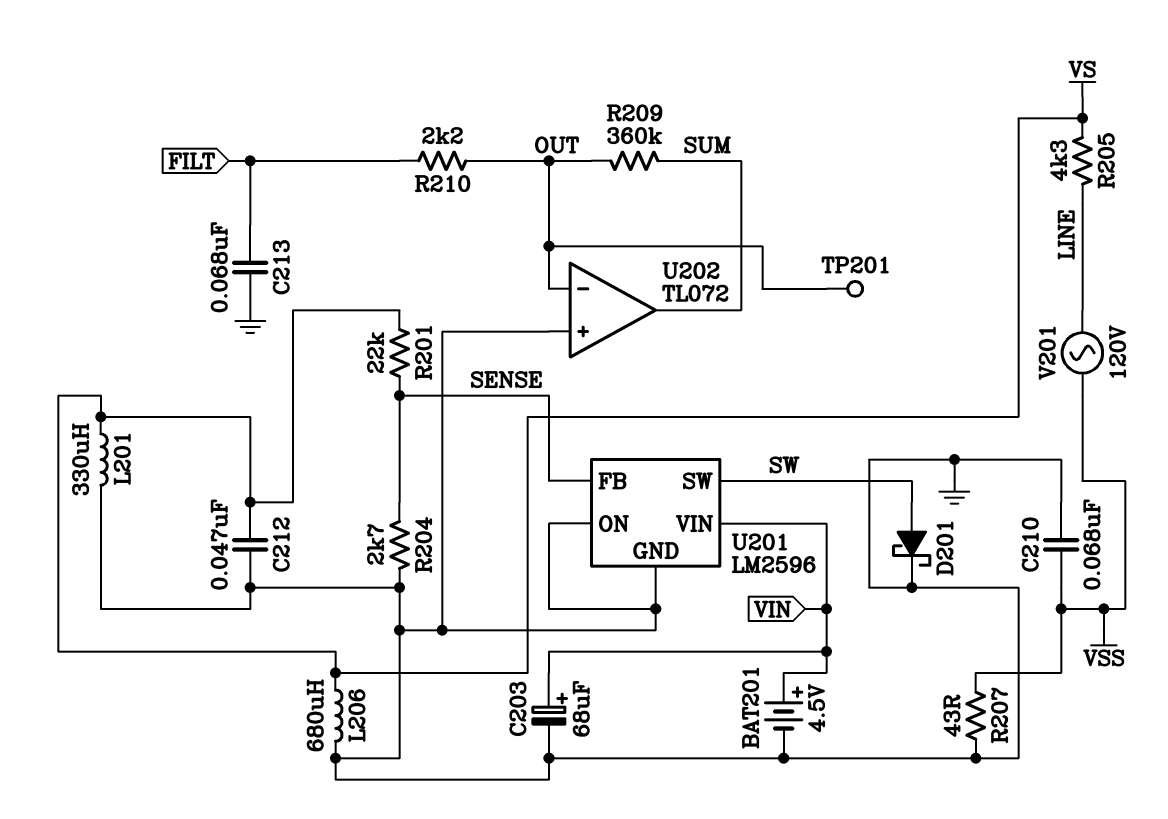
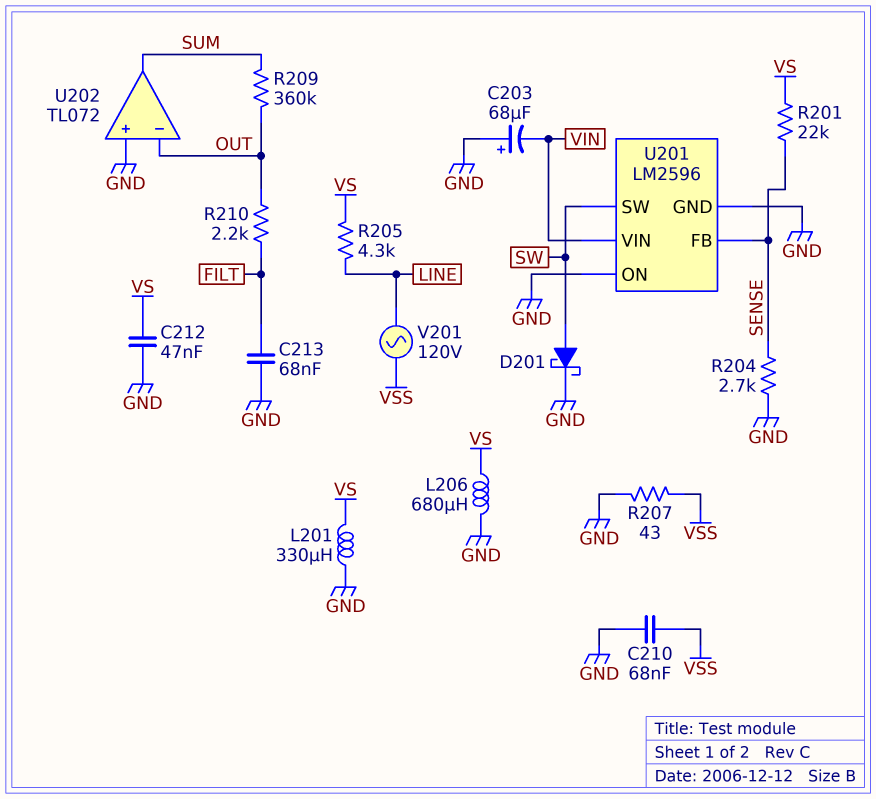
BAT201: 4.5V (plus VIN, minus GND) -> none
C203: 68uF (plus VIN, minus GND) -> 68uF (plus GND, minus VIN)
TP201: test point (OUT) -> none

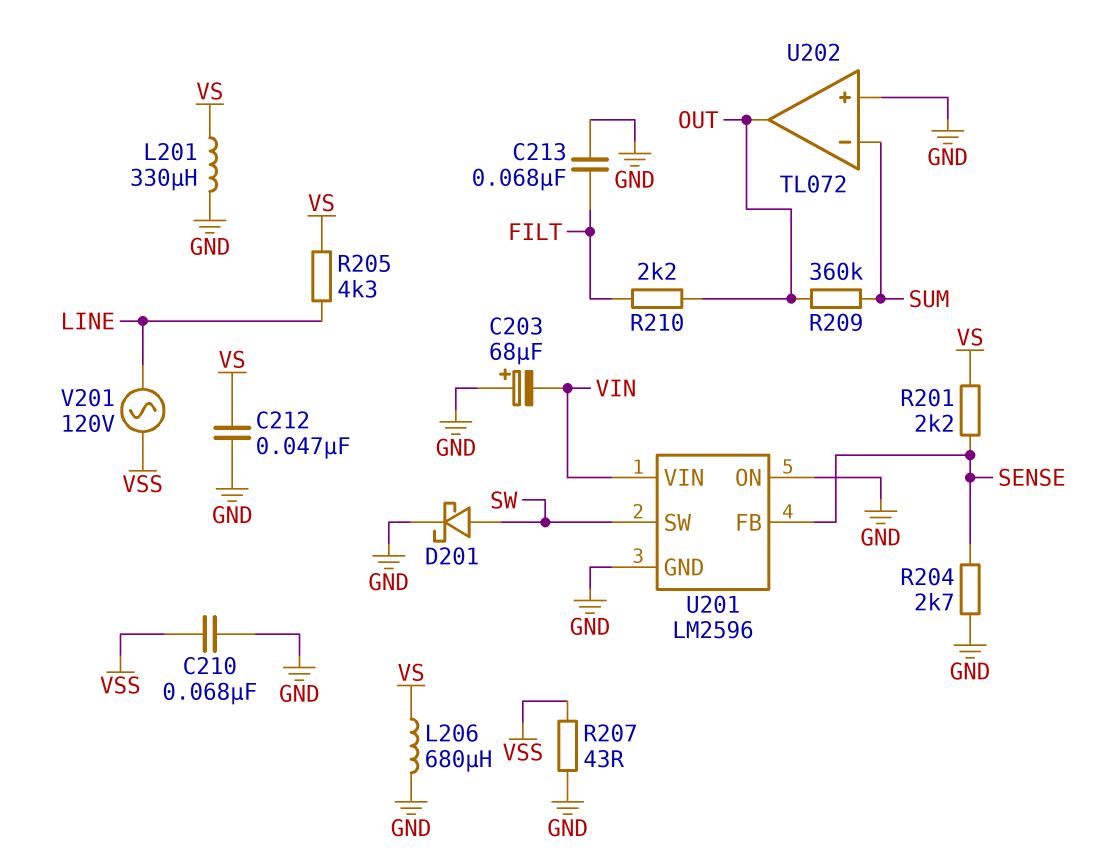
R201: 22k (SENSE, VS) -> 2.2k (SENSE, VS)
U202 pin in-: OUT -> SUM
U202 pin out: SUM -> OUT

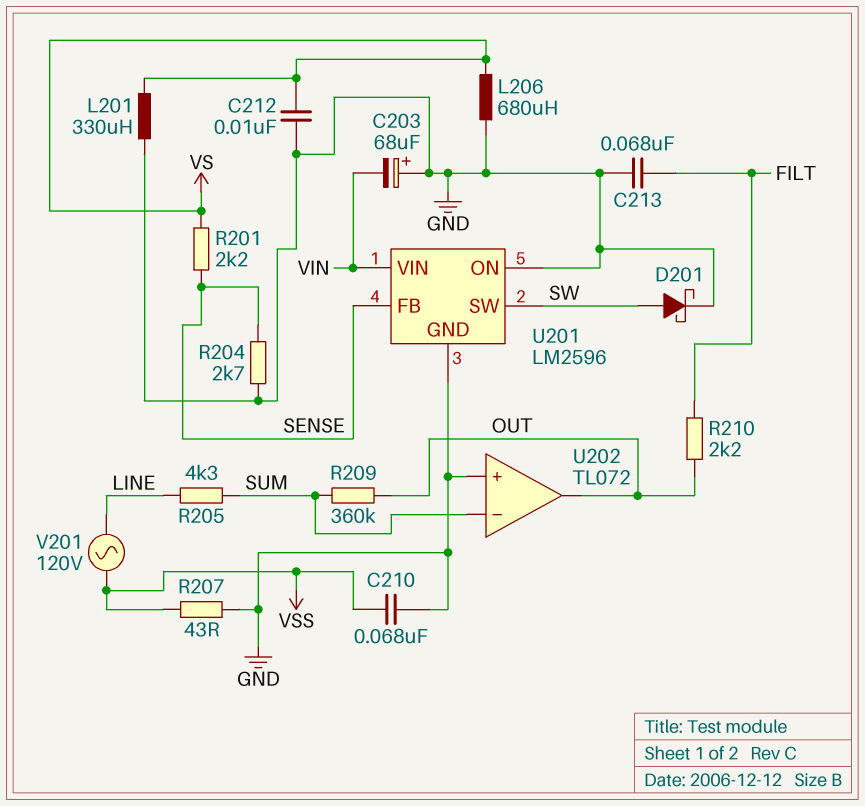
C212: 47nF (GND, VS) -> 10nF (GND, VS)
R205: 4.3k (LINE, VS) -> 4.3k (LINE, SUM)

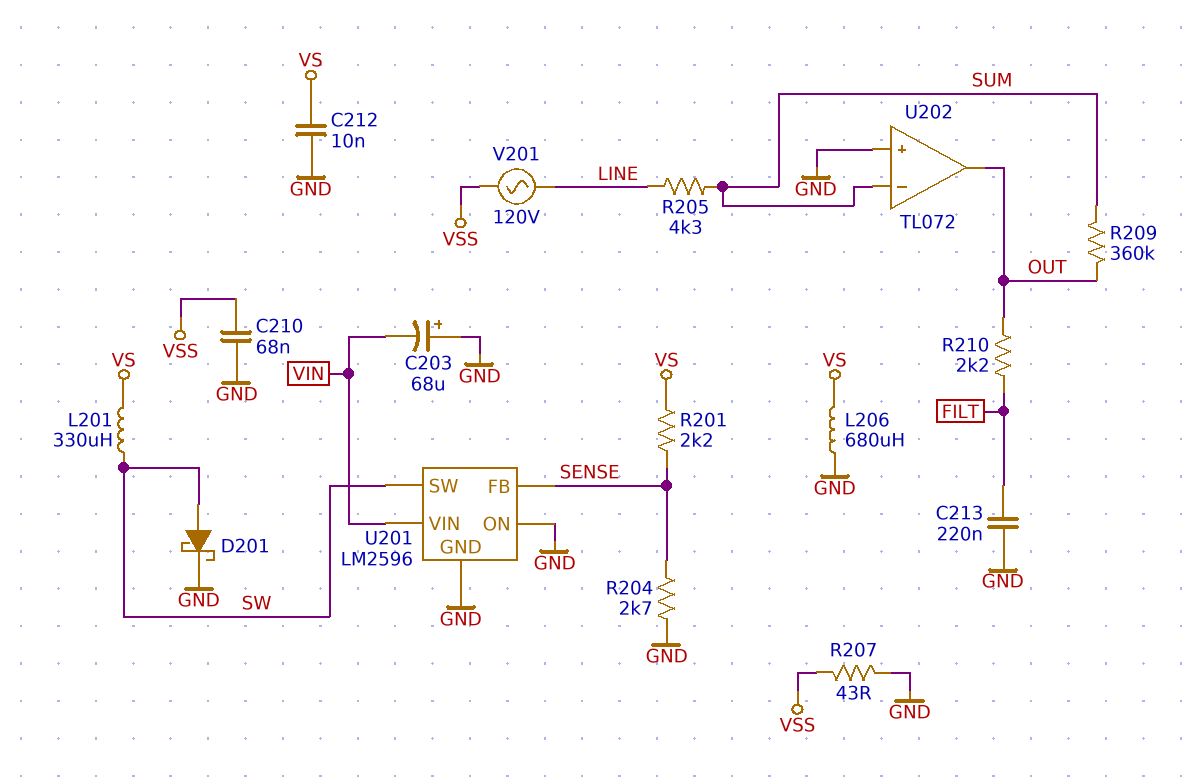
C213: 68nF (FILT, GND) -> 220nF (FILT, GND)
L201: 330uH (GND, VS) -> 330uH (SW, VS)

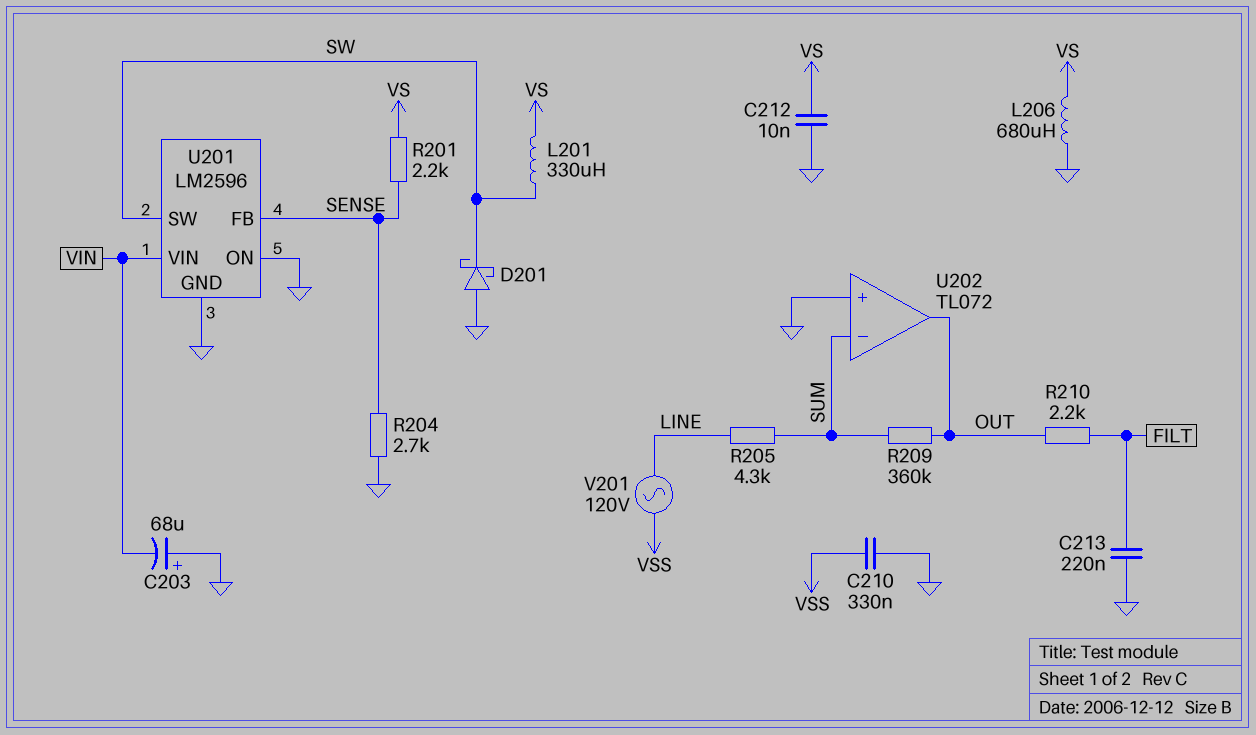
C210: 68nF (GND, VSS) -> 330nF (GND, VSS)
D201: schottky (A SW, K GND) -> schottky (A GND, K SW)
R207: 43 (GND, VSS) -> none

